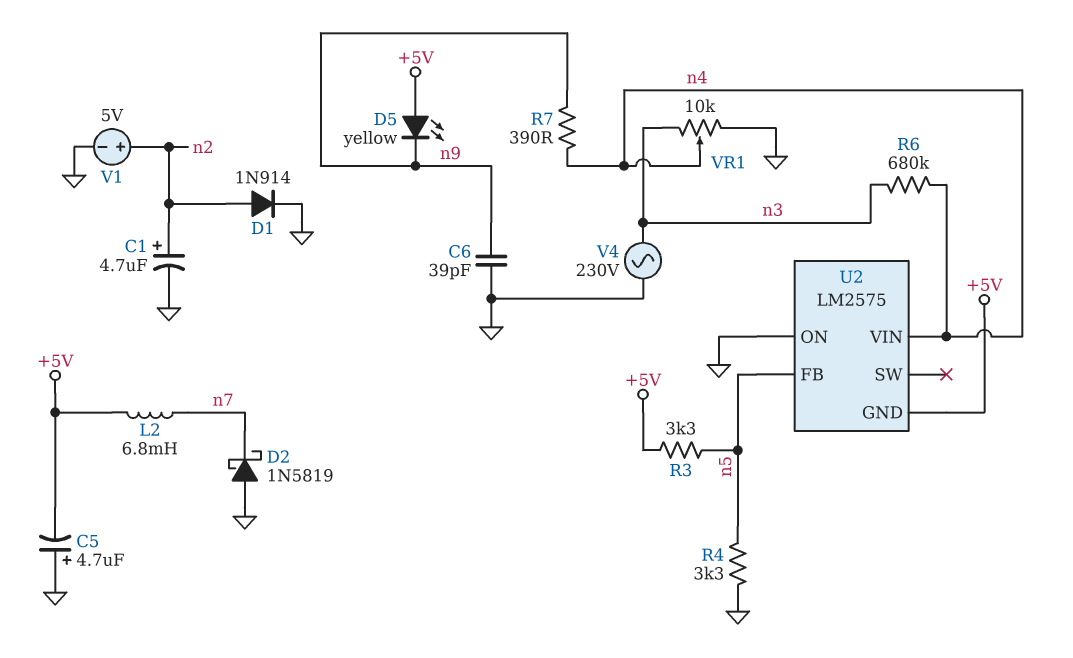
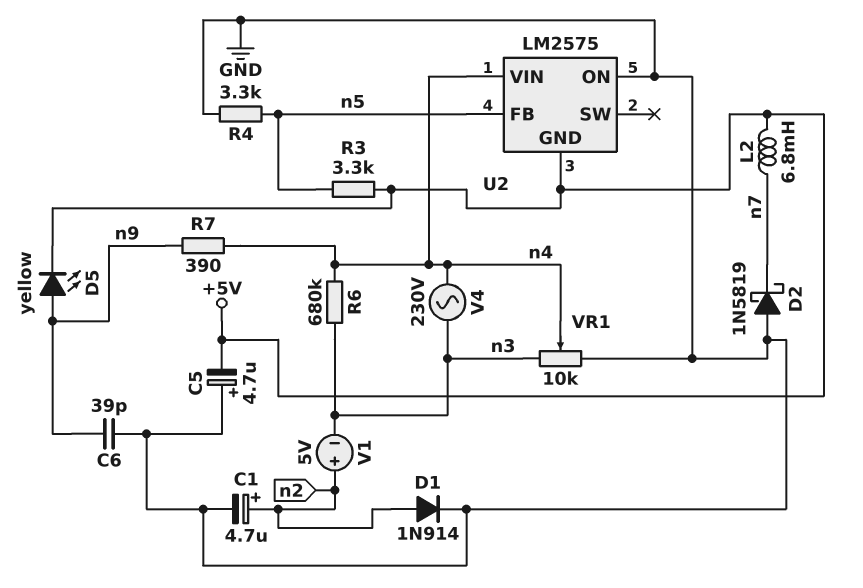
D5: LED yellow (A +5V, K n9) -> LED yellow (A n9, K +5V)
V1: 5V (plus n2, minus GND) -> 5V (plus n2, minus n3)
V4: AC 230V (GND, n3) -> AC 230V (n3, n4)

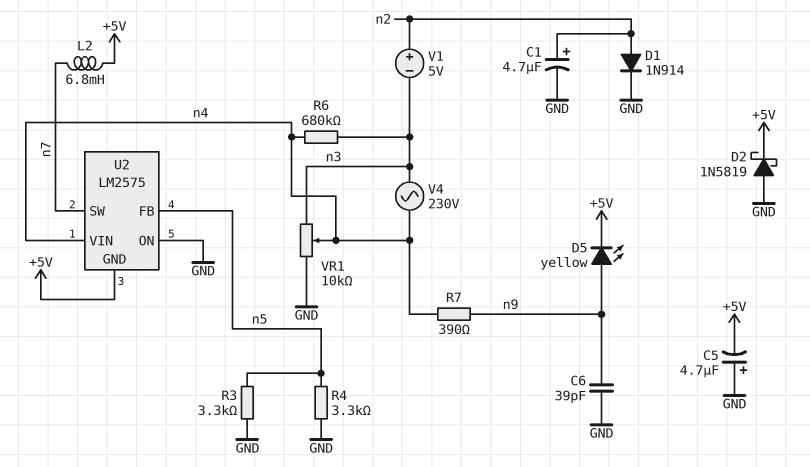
D2: schottky 1N5819 (A GND, K n7) -> schottky 1N5819 (A GND, K +5V)
R3: 3.3k (+5V, n5) -> 3.3k (GND, n5)
U2 pin SW: none -> n7

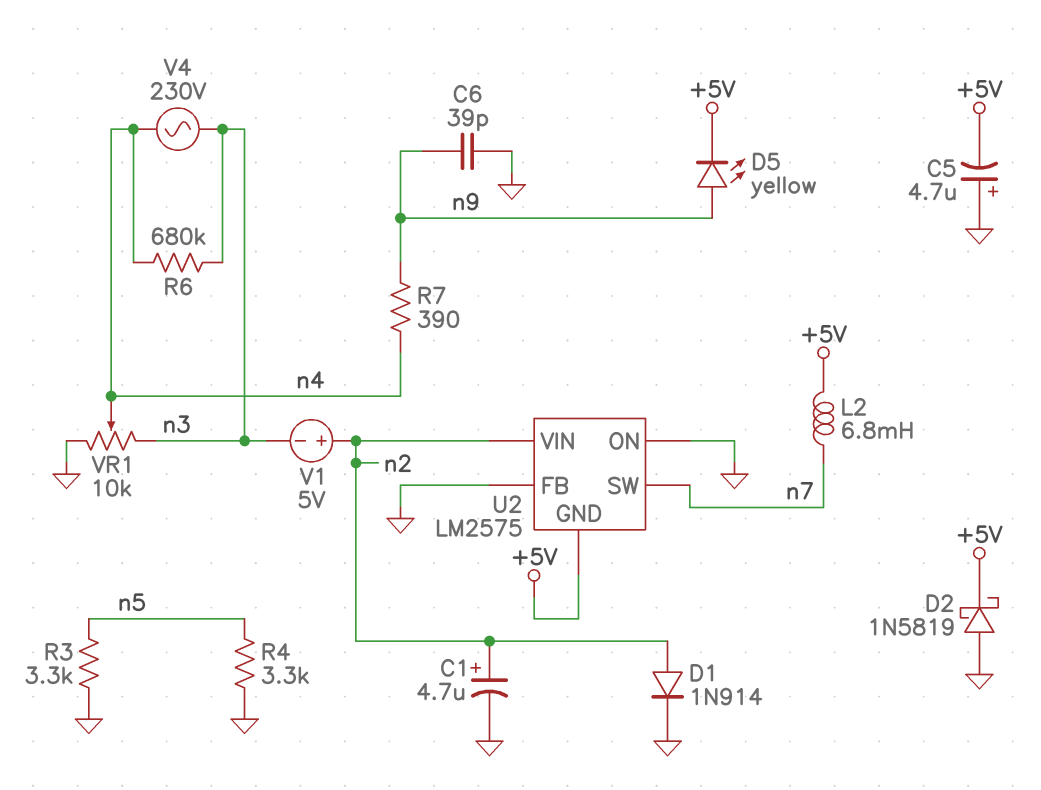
U2 pin FB: n5 -> GND
U2 pin VIN: n4 -> n2

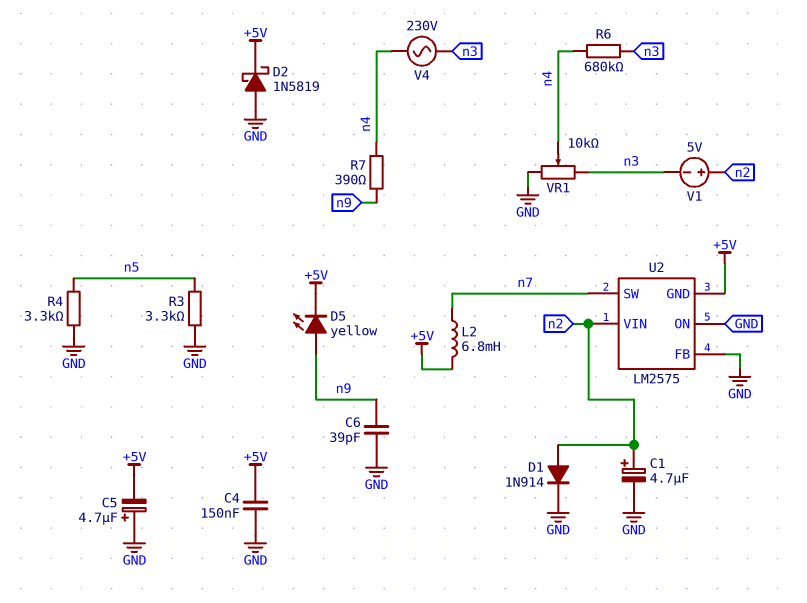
C4: none -> 150nF (+5V, GND)

